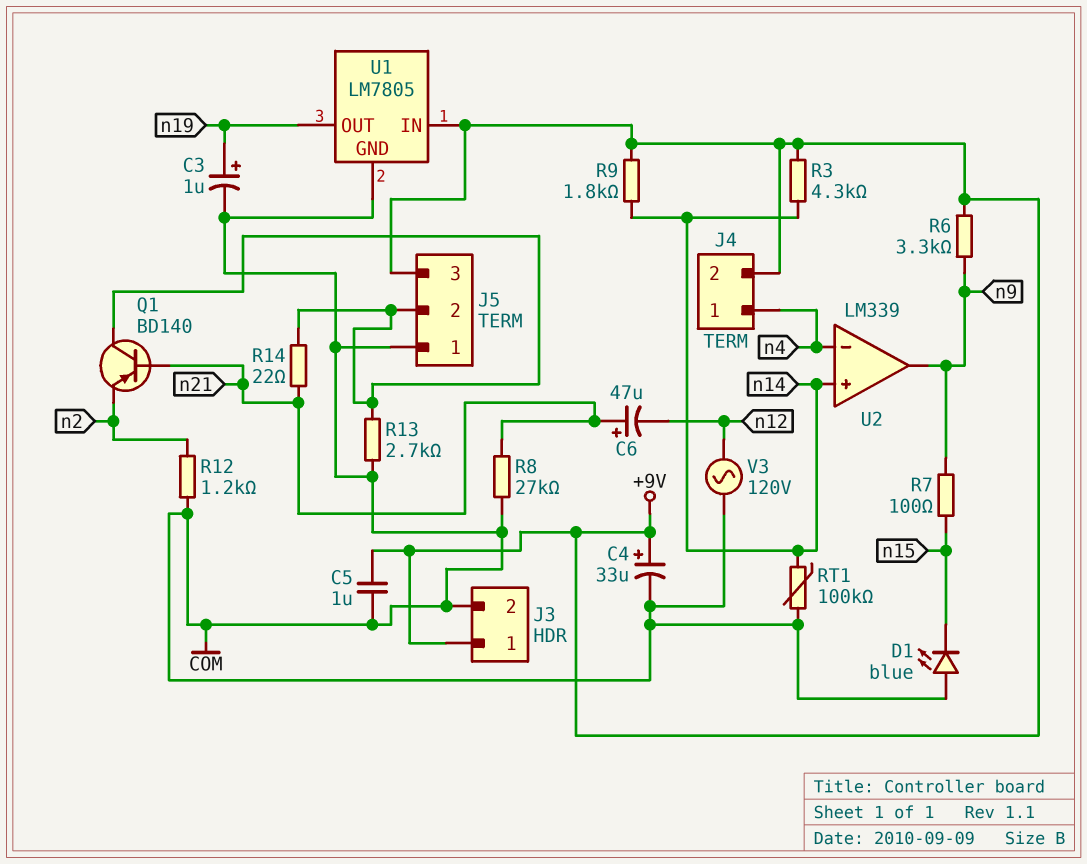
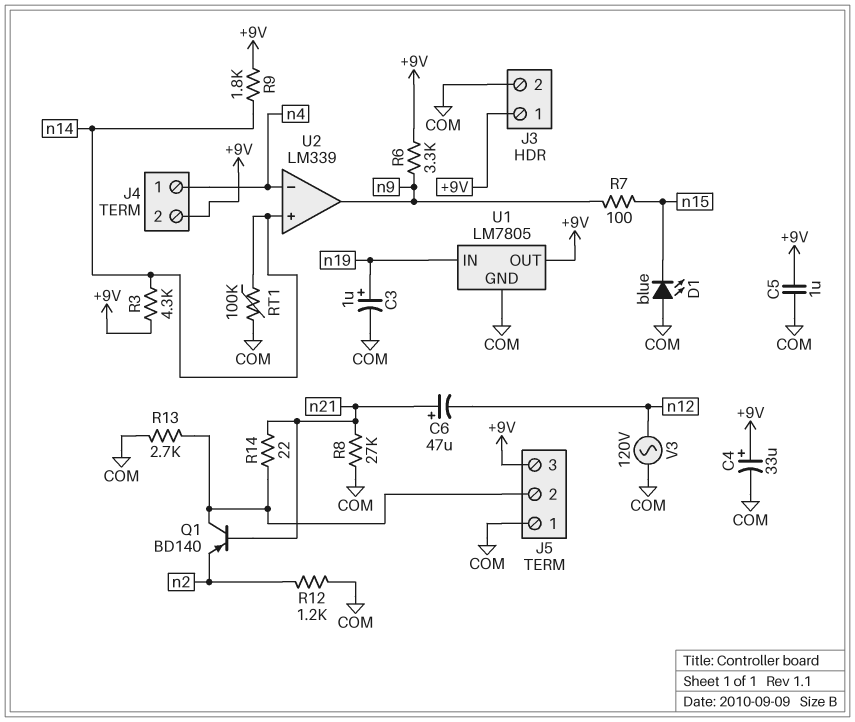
U1 pin IN: +9V -> n19
U1 pin OUT: n19 -> +9V

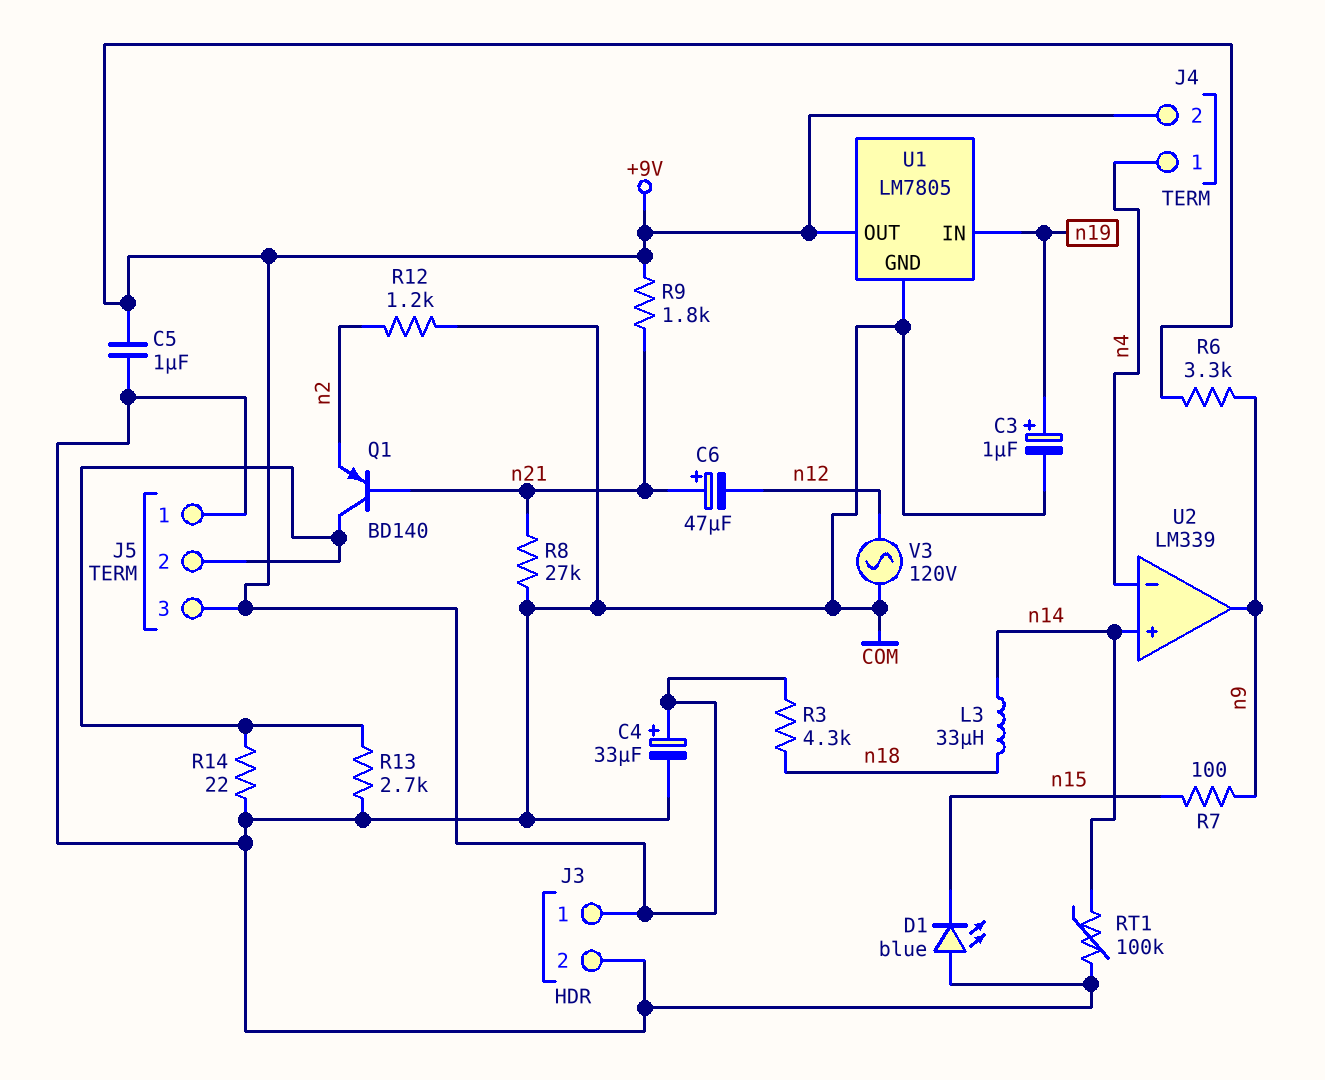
L3: none -> 33uH (n14, n18)
R3: 4.3k (+9V, n14) -> 4.3k (+9V, n18)
R9: 1.8k (+9V, n14) -> 1.8k (+9V, n21)
R14: 22 (J5/2, n21) -> 22 (COM, J5/2)

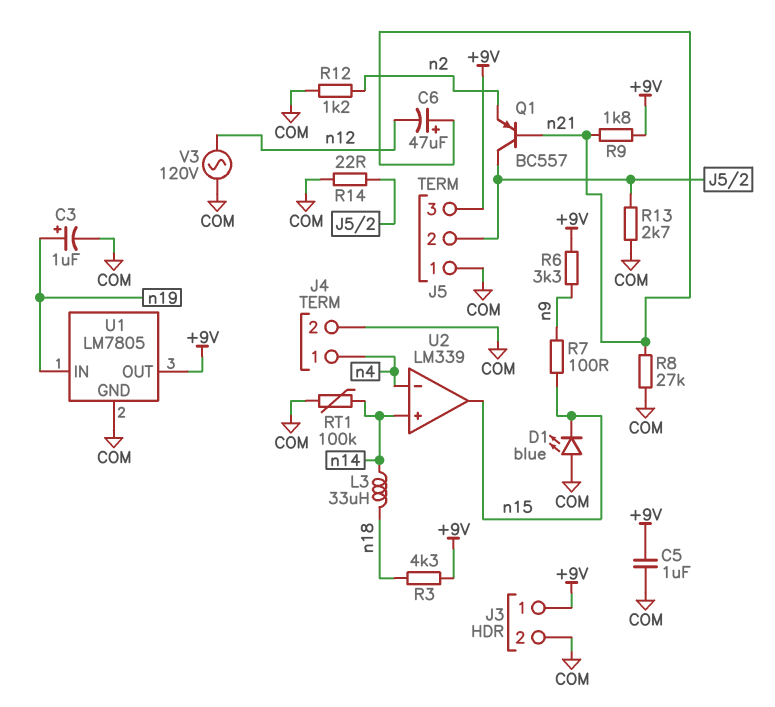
C4: 33uF (plus +9V, minus COM) -> none
J4 pin 2: +9V -> COM
Q1: PNP BD140 (B n21, C J5/2, E n2) -> PNP BC557 (B n21, C J5/2, E n2)
U2 pin out: n9 -> n15

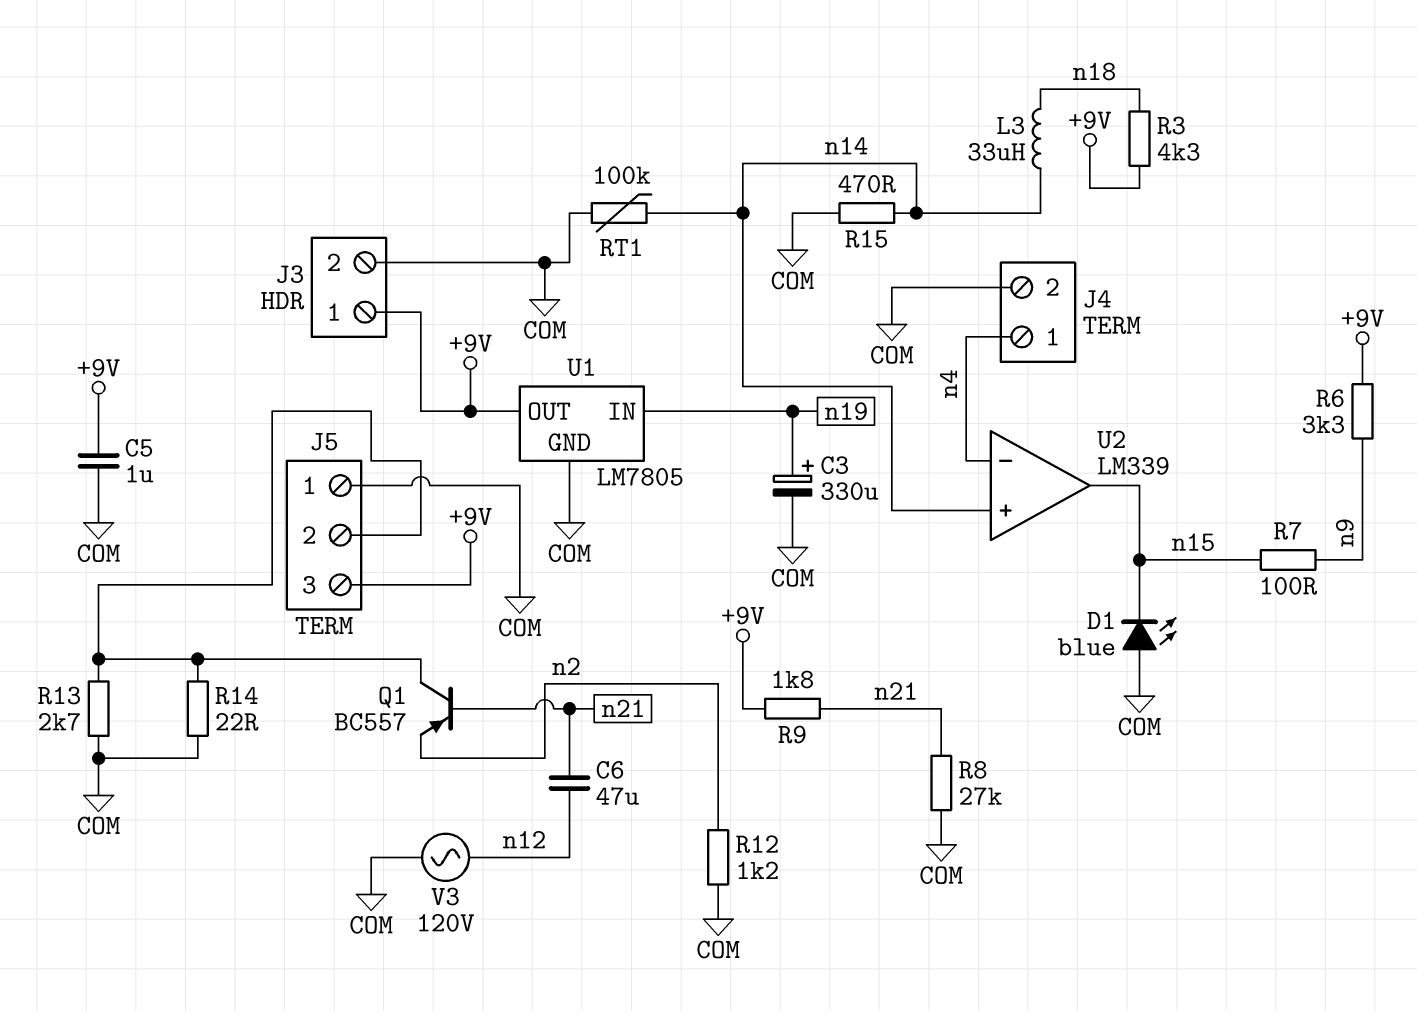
C3: 1uF (plus n19, minus COM) -> 330uF (plus n19, minus COM)
C6: 47uF (plus n21, minus n12) -> 47uF (n12, n21)
R15: none -> 470 (COM, n14)

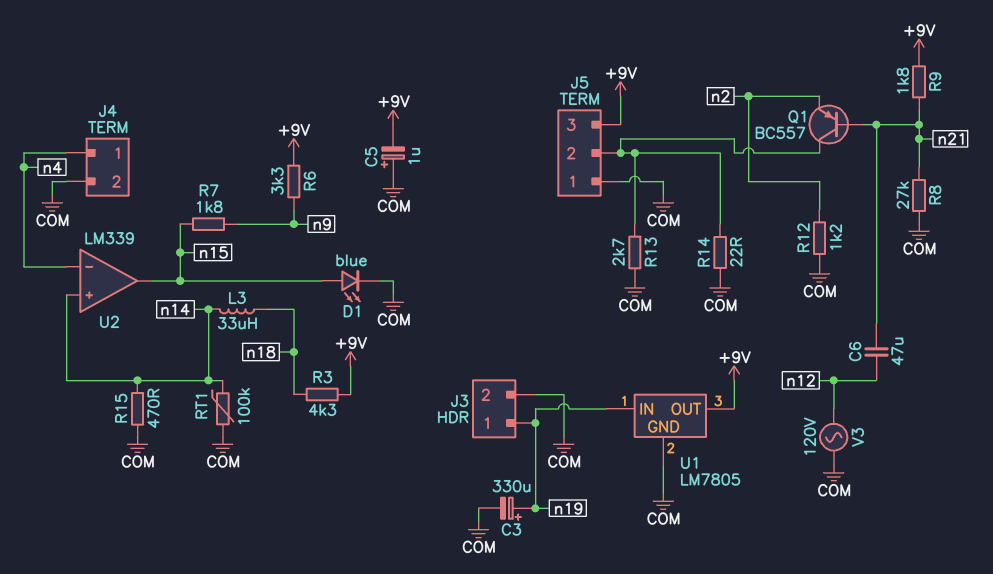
C5: 1uF (+9V, COM) -> 1uF (plus COM, minus +9V)
D1: LED blue (A COM, K n15) -> LED blue (A n15, K COM)
J3 pin 1: +9V -> n19
R7: 100 (n9, n15) -> 1.8k (n9, n15)

